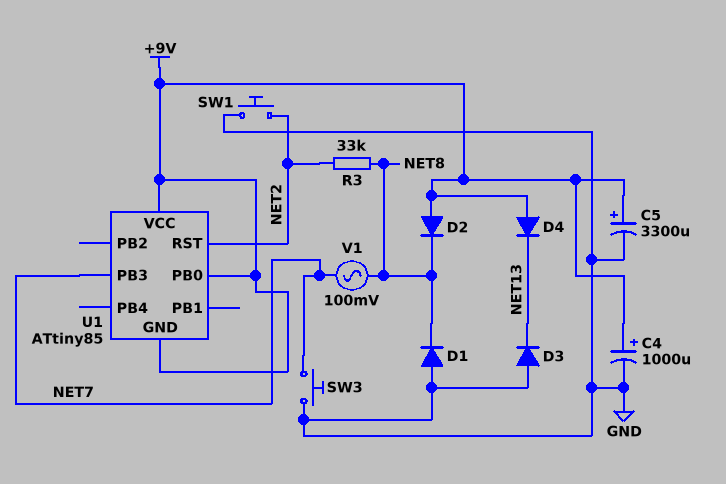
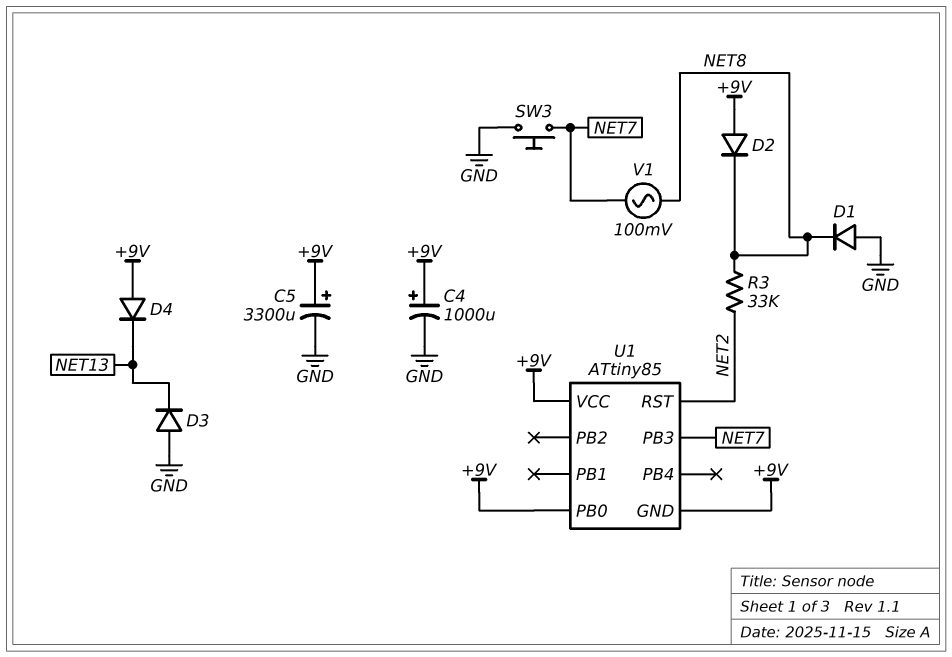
SW1: button (GND, NET2) -> none

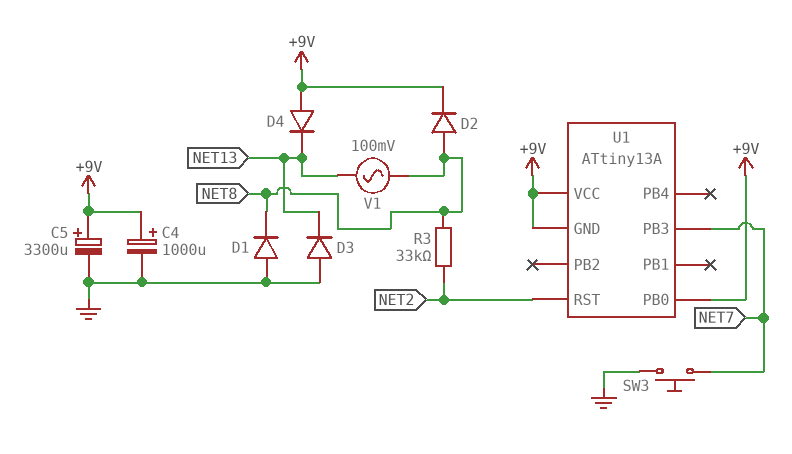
D2: diode (A +9V, K NET8) -> diode (A NET8, K +9V)
U1: ATtiny85 -> ATtiny13A
V1: AC 100mV (NET7, NET8) -> AC 100mV (NET8, NET13)

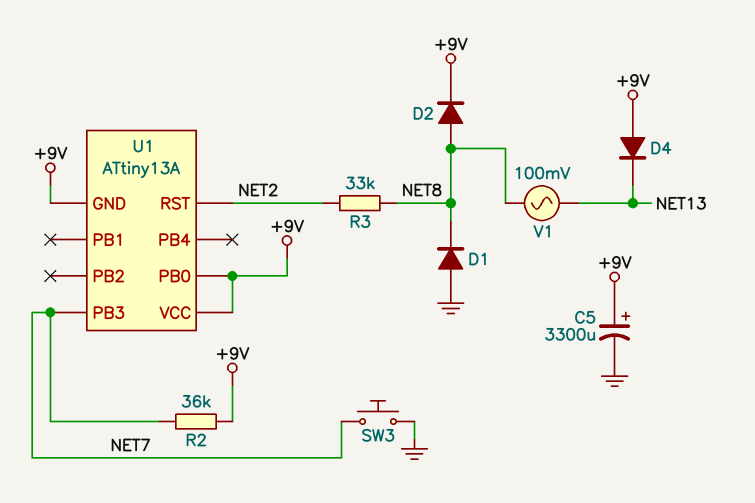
C4: 1000uF (plus +9V, minus GND) -> none
D3: diode (A GND, K NET13) -> none
R2: none -> 36k (+9V, NET7)

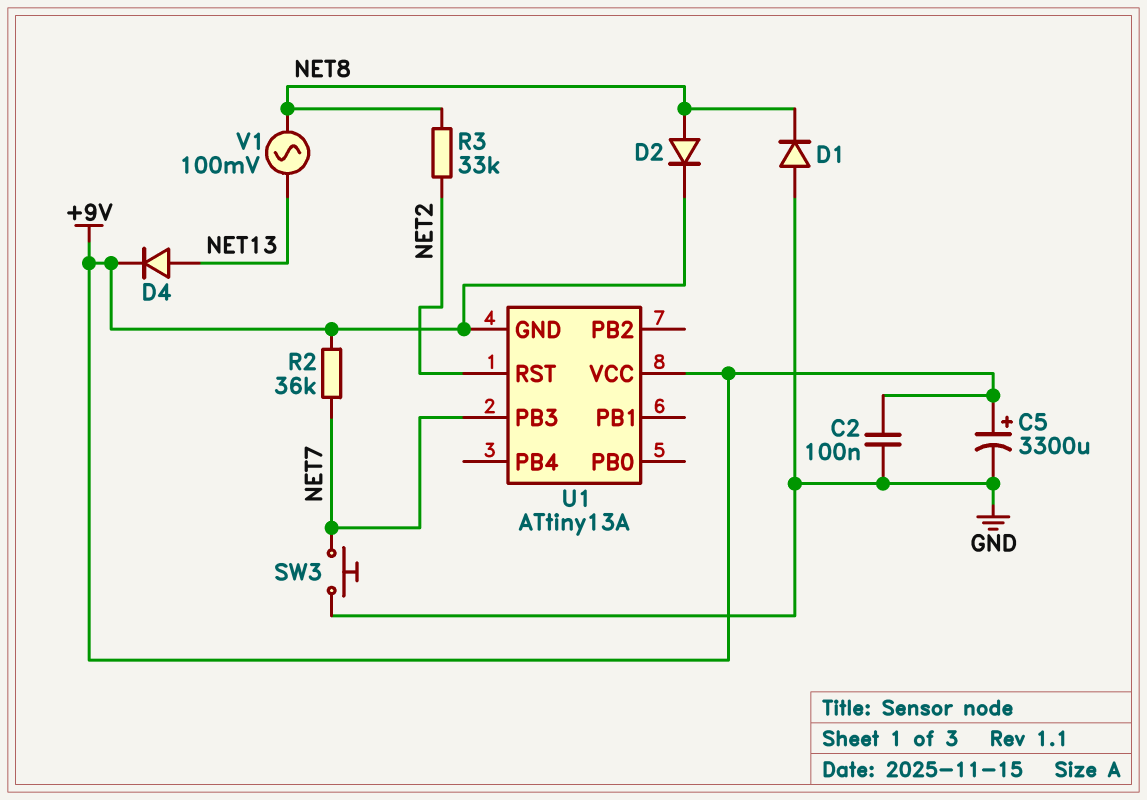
C2: none -> 100nF (+9V, GND)
D4: diode (A +9V, K NET13) -> diode (A NET13, K +9V)
U1 pin PB0: +9V -> none

